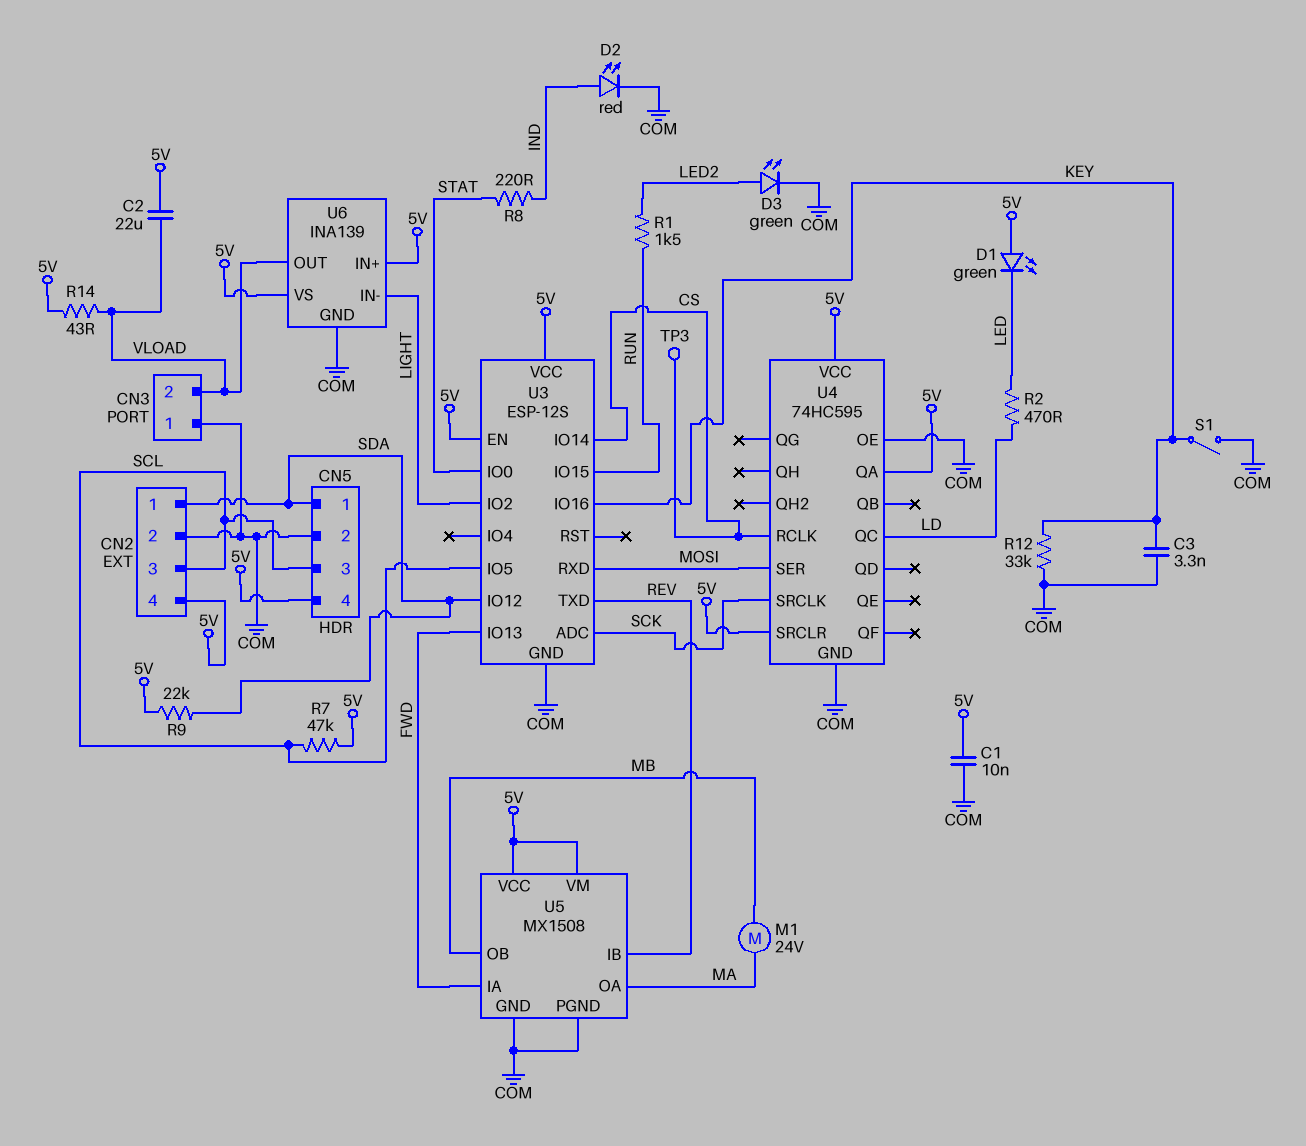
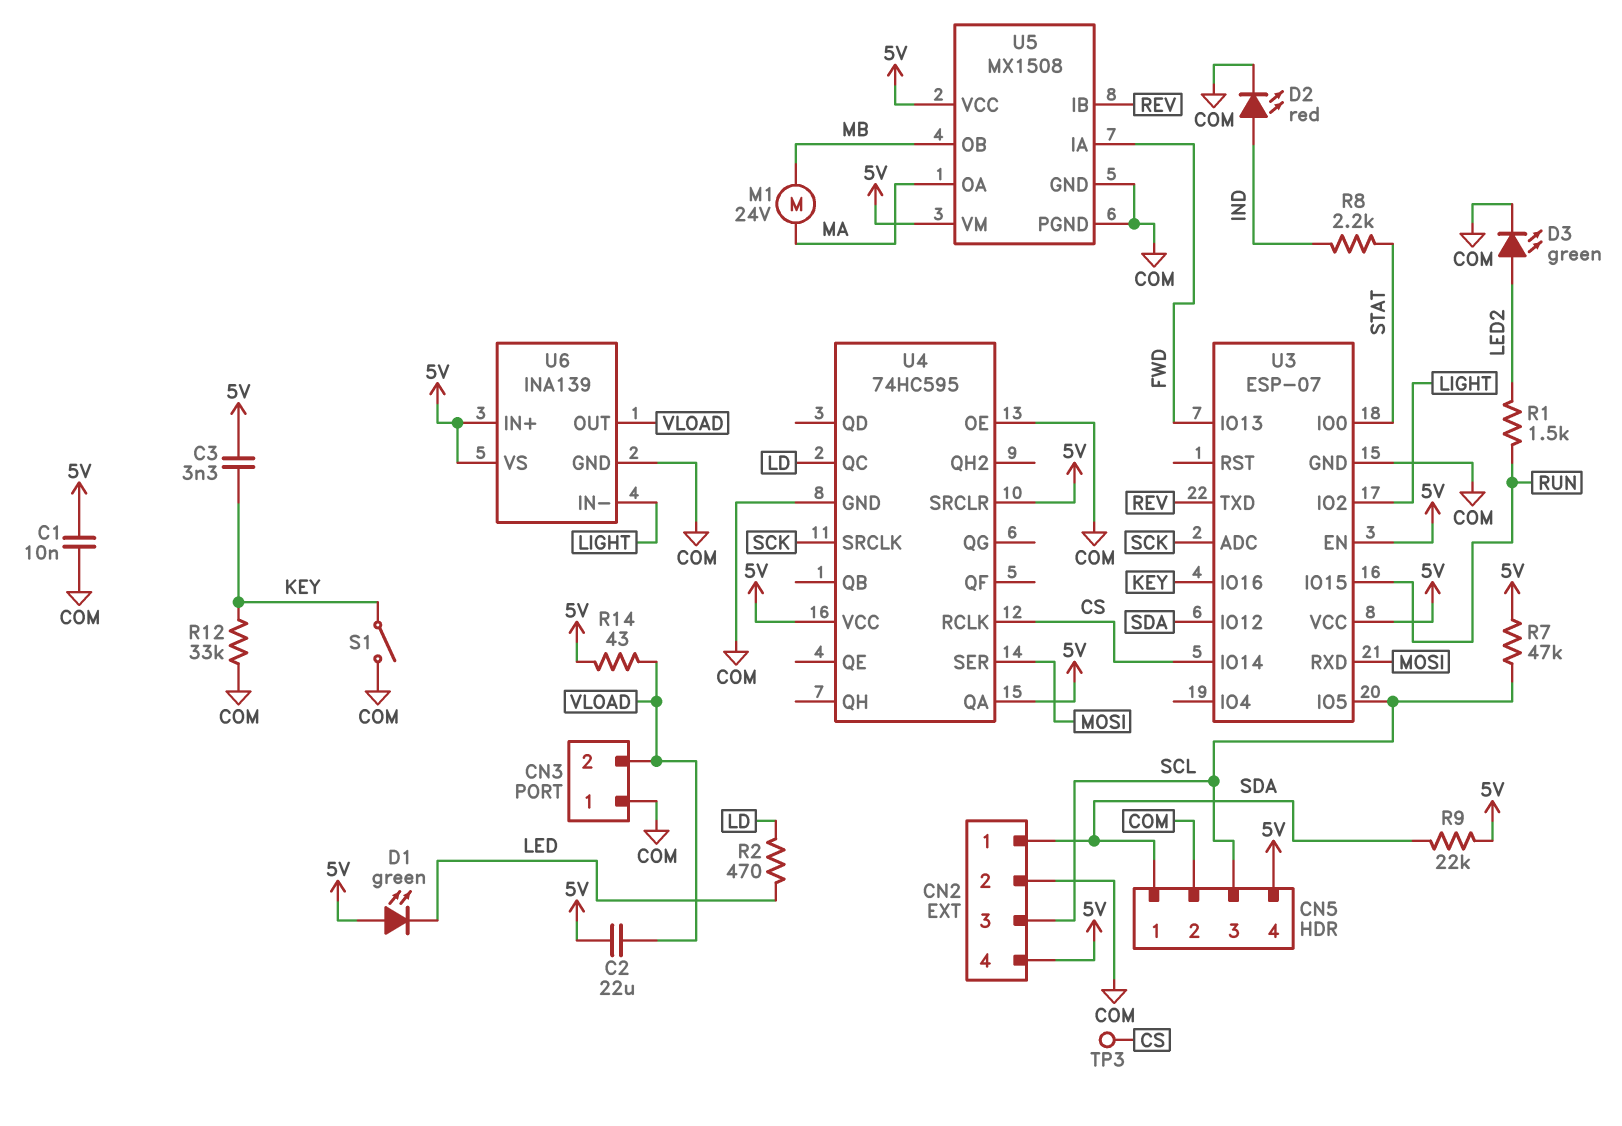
C3: 3.3nF (COM, KEY) -> 3.3nF (5V, KEY)
R8: 220 (IND, STAT) -> 2.2k (IND, STAT)
U3: ESP-12S -> ESP-07

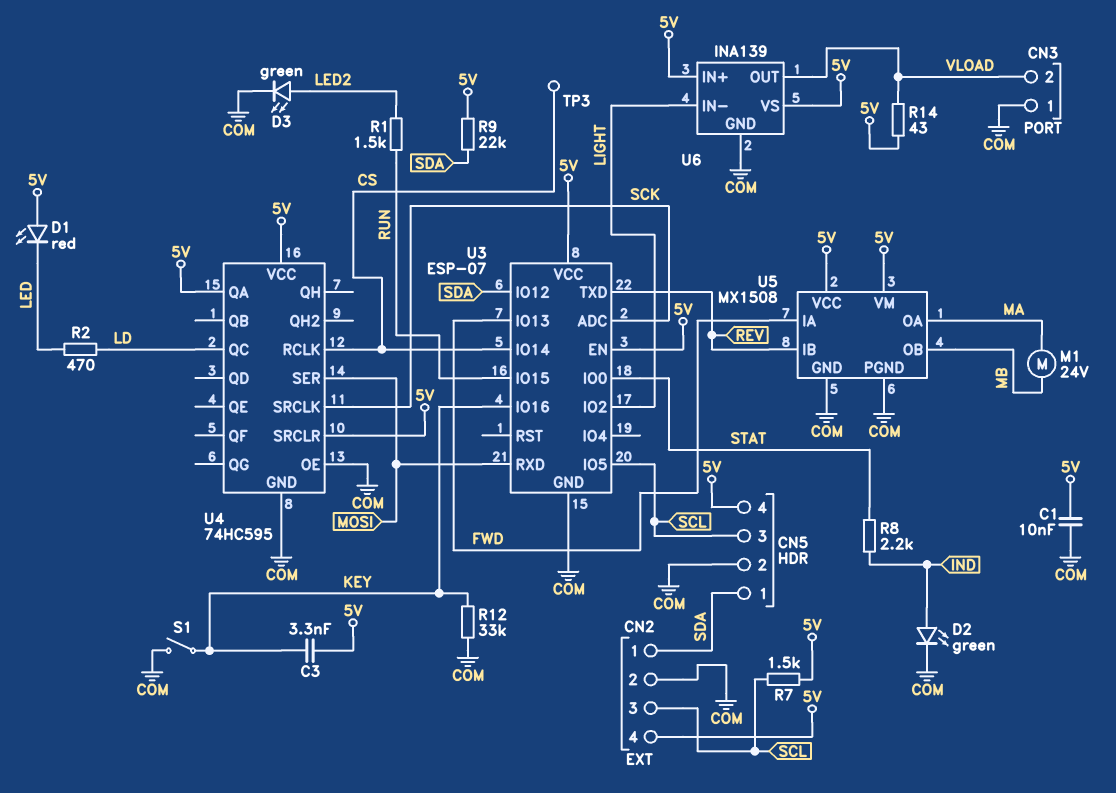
C2: 22uF (5V, VLOAD) -> none
D1: LED green (A 5V, K LED) -> LED red (A 5V, K LED)
D2: LED red (A IND, K COM) -> LED green (A IND, K COM)
R7: 47k (5V, SCL) -> 1.5k (5V, SCL)

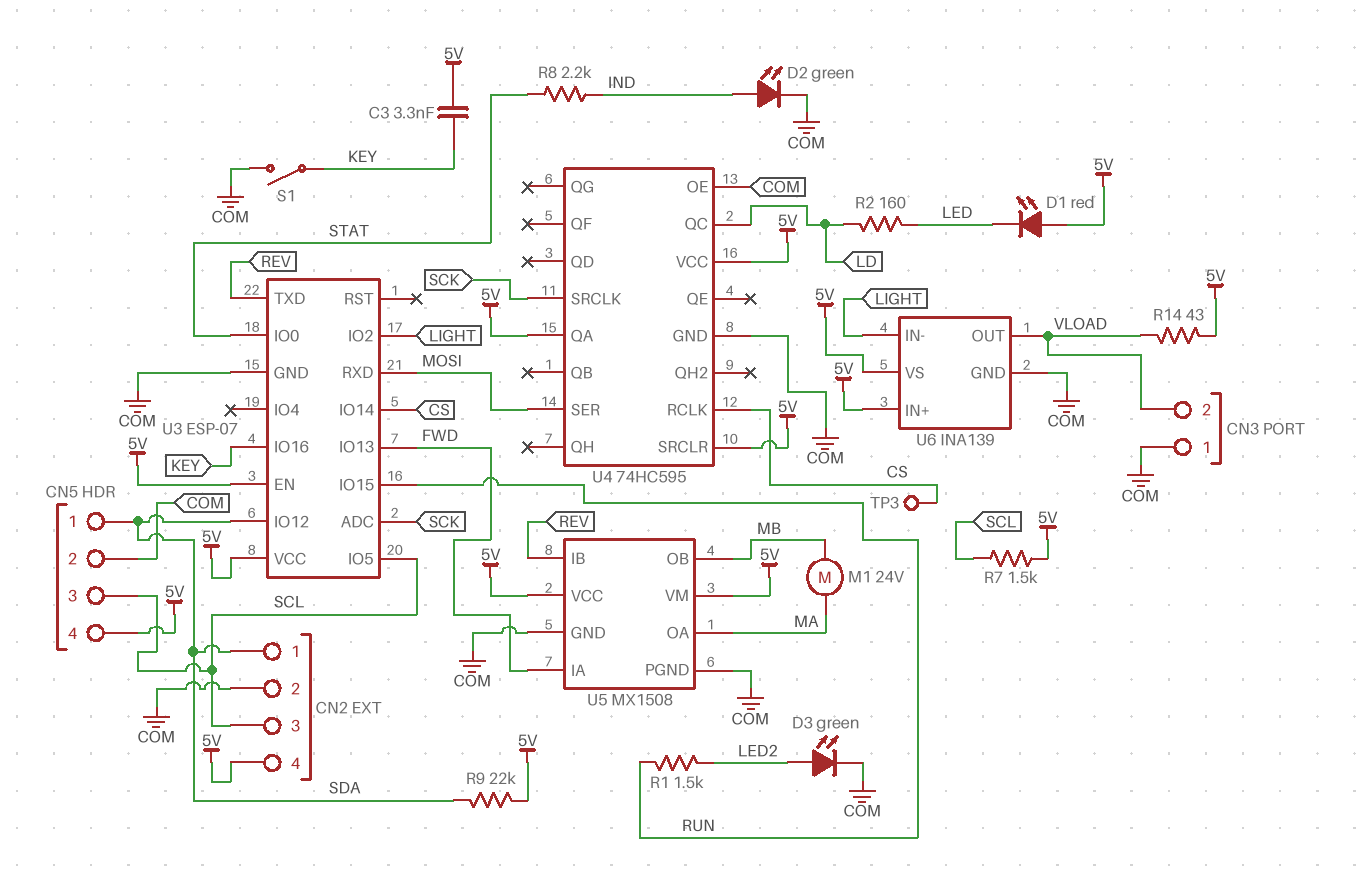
C1: 10nF (5V, COM) -> none
R2: 470 (LD, LED) -> 160 (LD, LED)
R12: 33k (COM, KEY) -> none

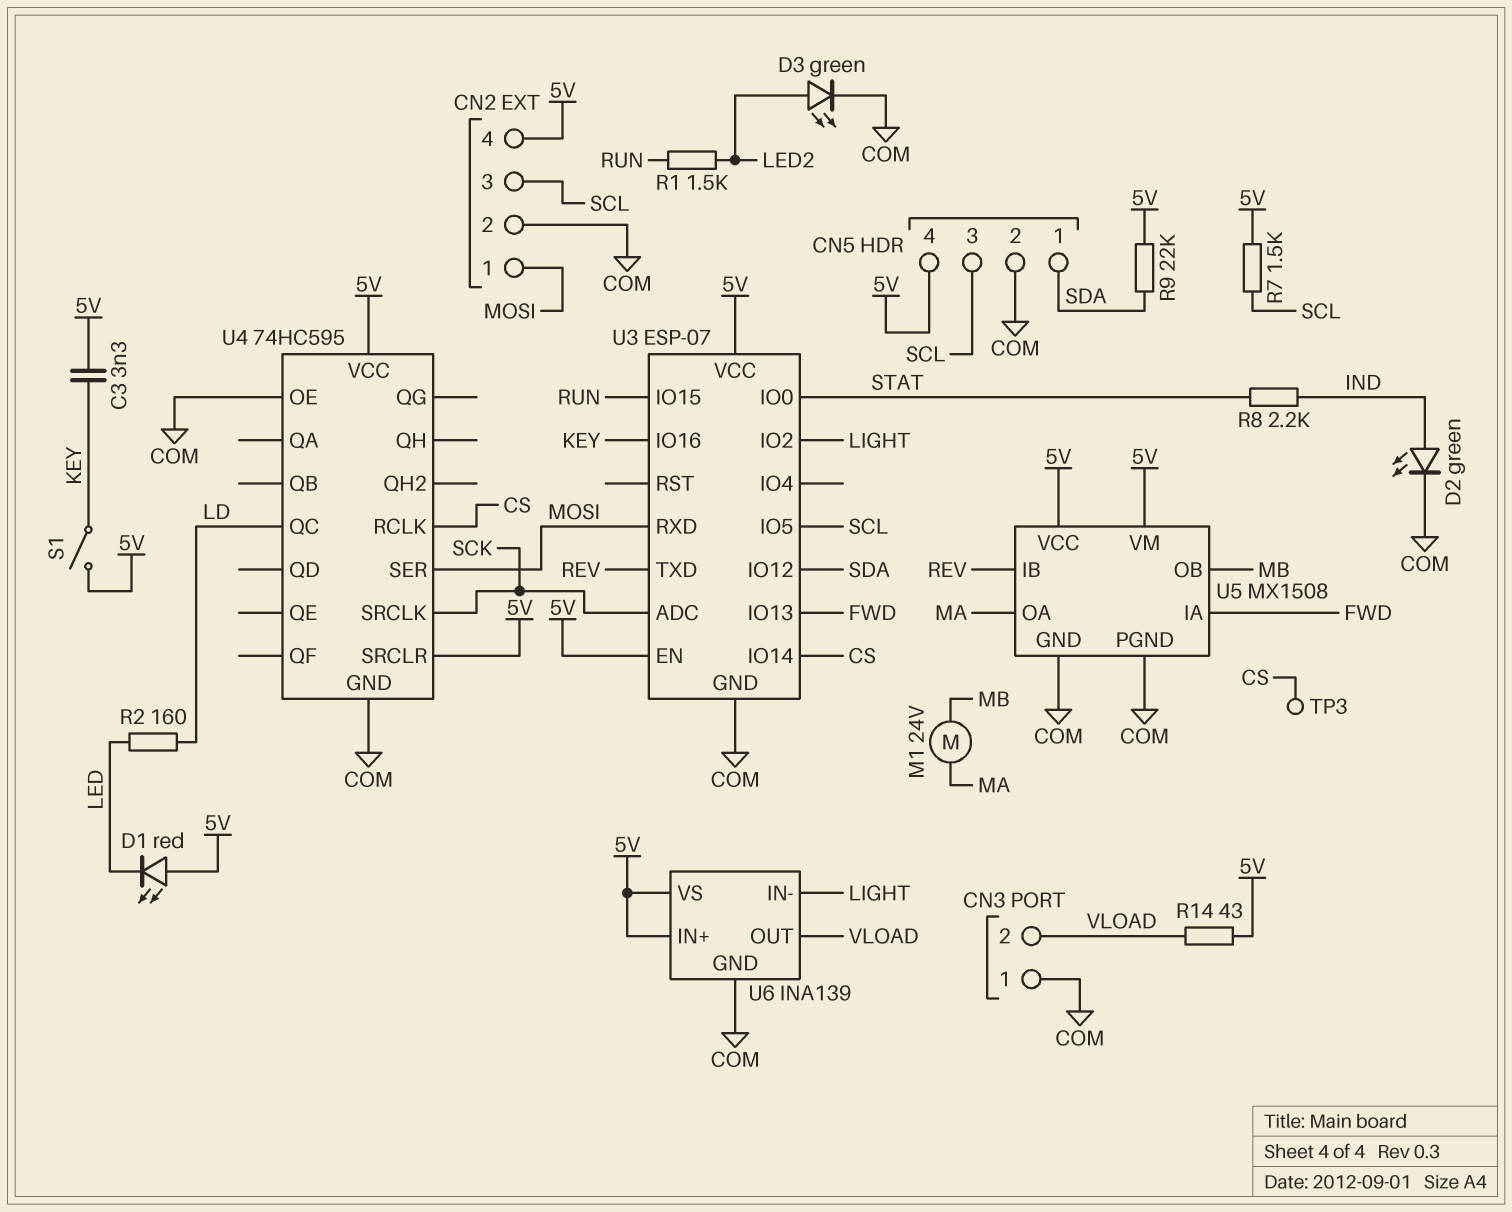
CN2 pin 1: SDA -> MOSI
S1: switch (COM, KEY) -> switch (5V, KEY)
U4 pin QA: 5V -> none

